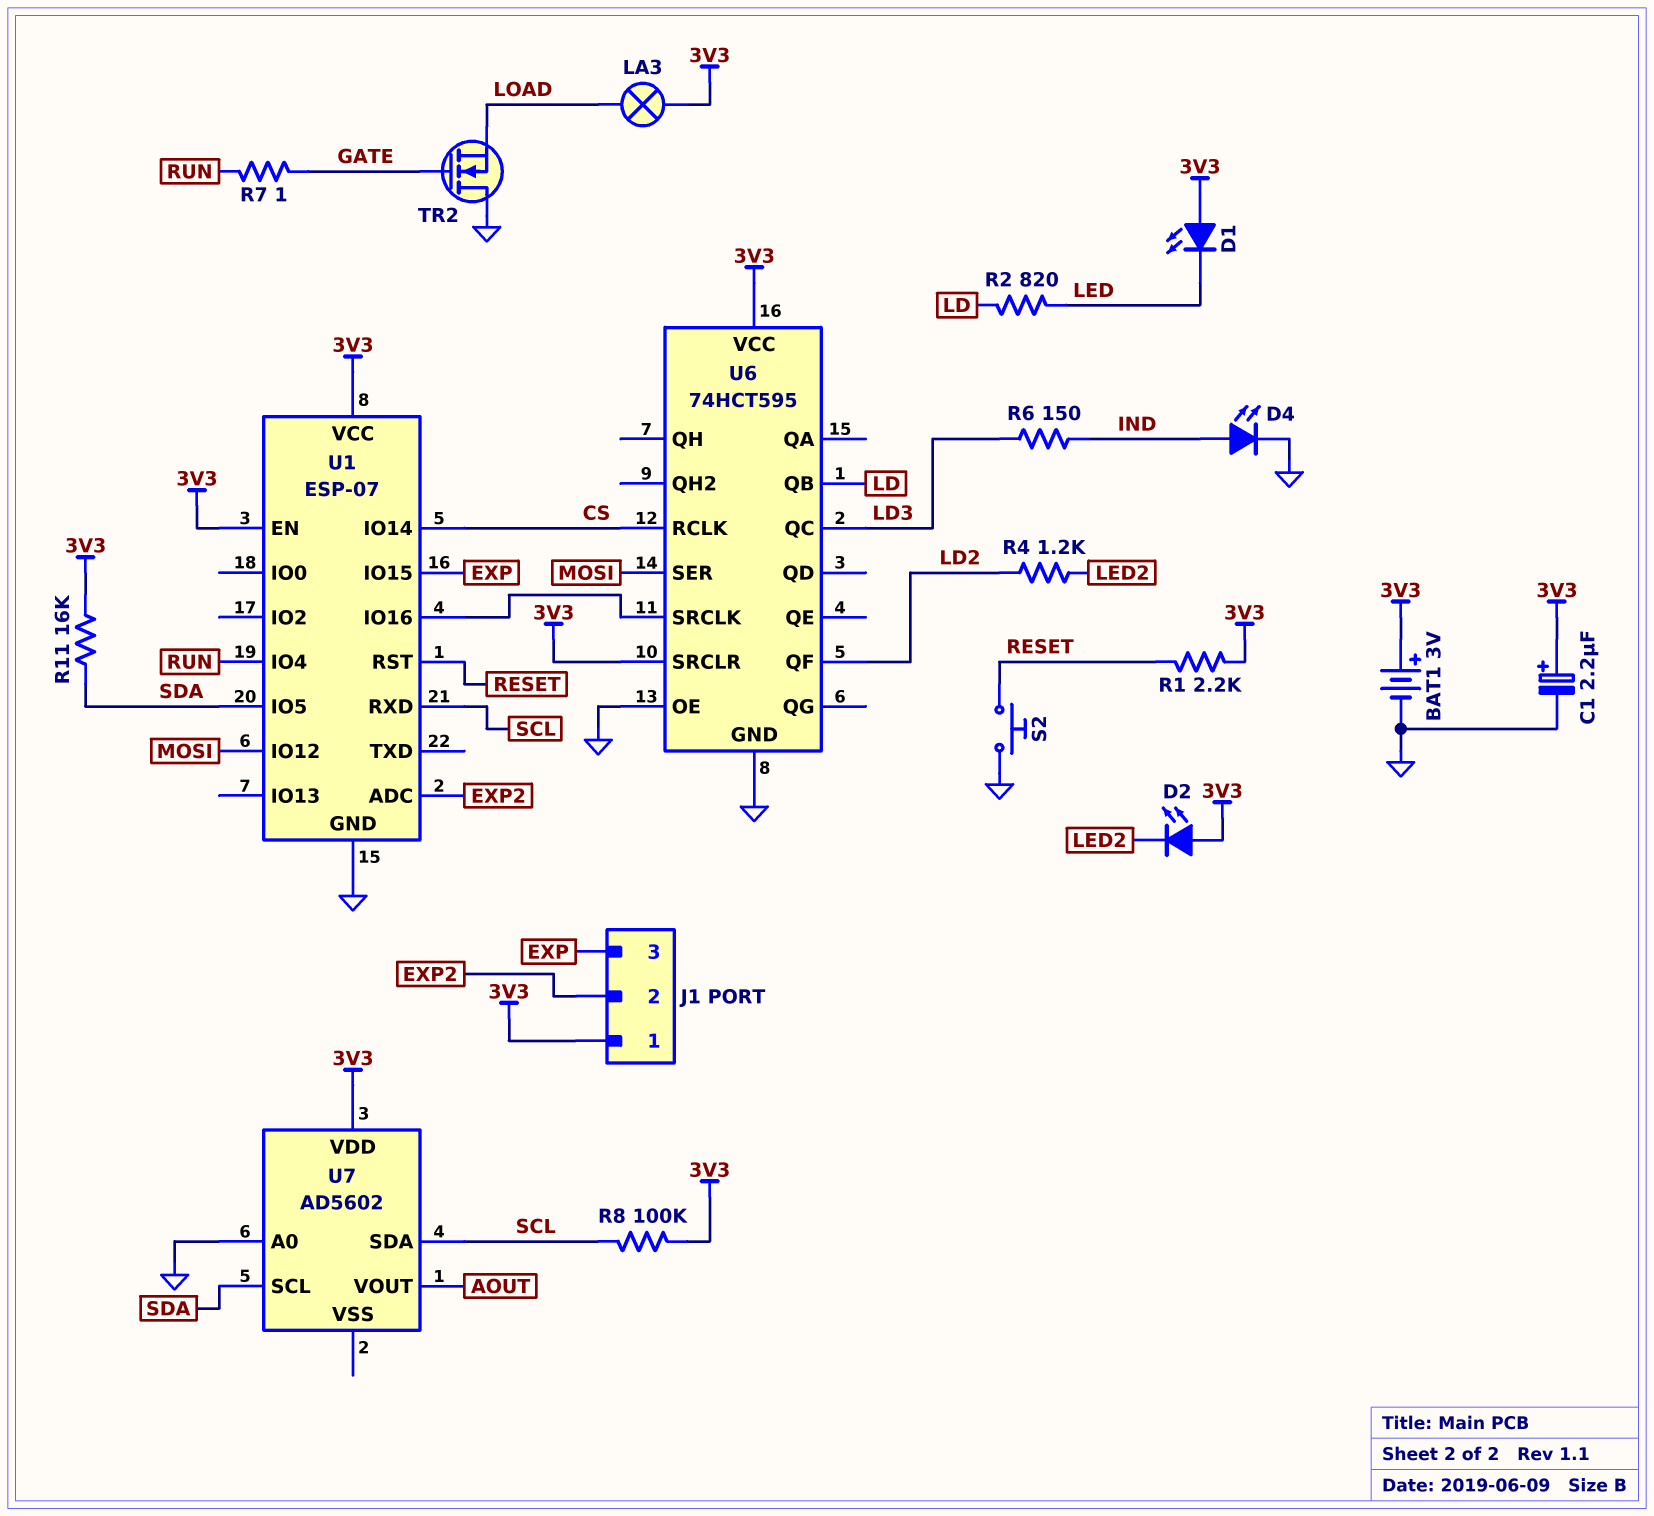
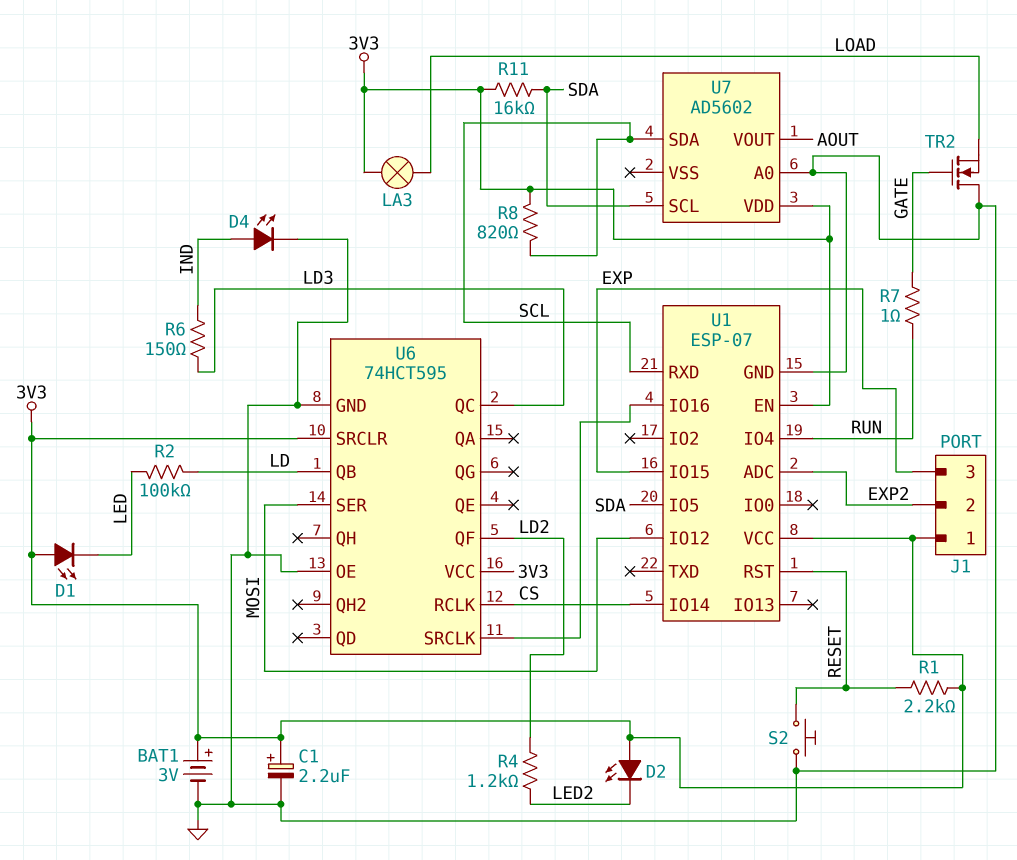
R2: 820 (LD, LED) -> 100k (LD, LED)
R8: 100k (3V3, SCL) -> 820 (3V3, SCL)

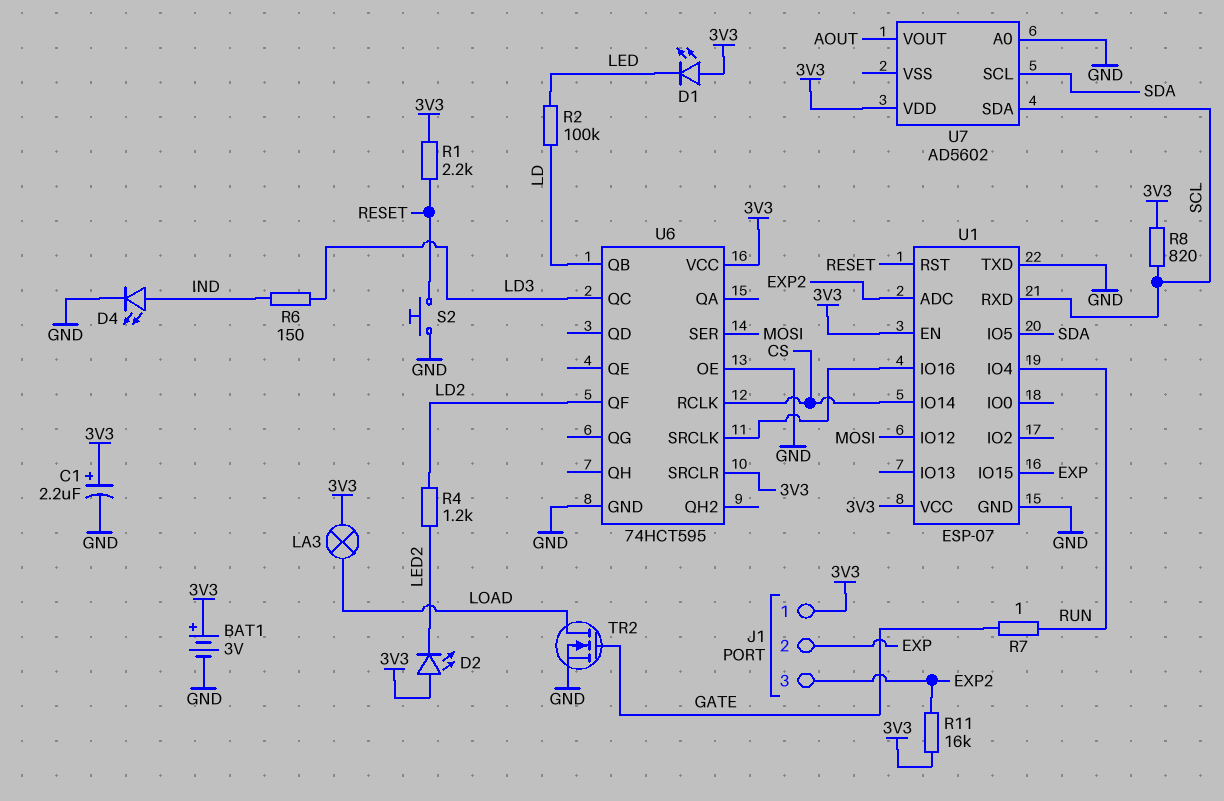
J1 pin 2: EXP2 -> EXP
J1 pin 3: EXP -> EXP2
R11: 16k (3V3, SDA) -> 16k (3V3, EXP2)
TR2: NMOS (G GATE, D GND, S LOAD) -> NMOS (G GATE, D LOAD, S GND)
U1 pin TXD: none -> GND

